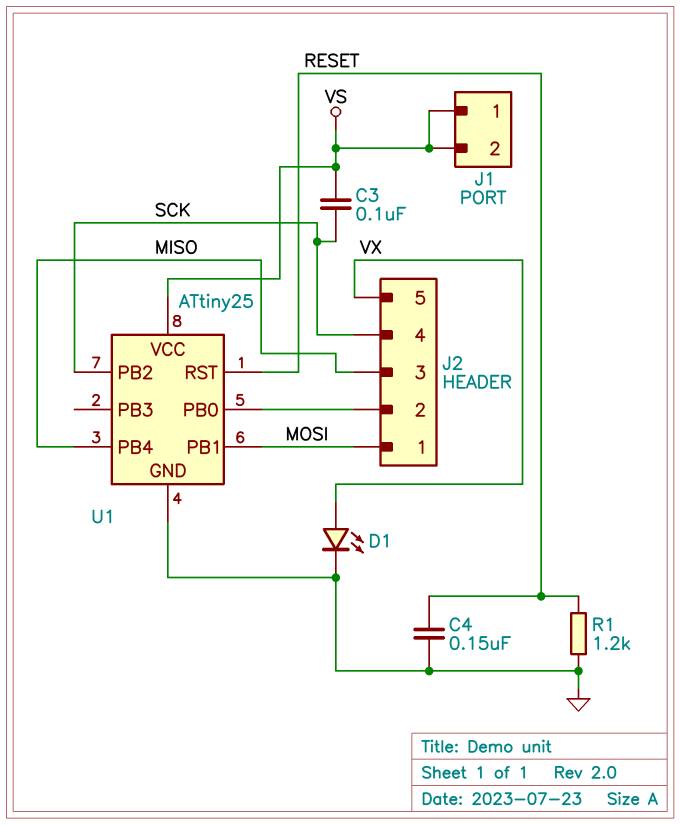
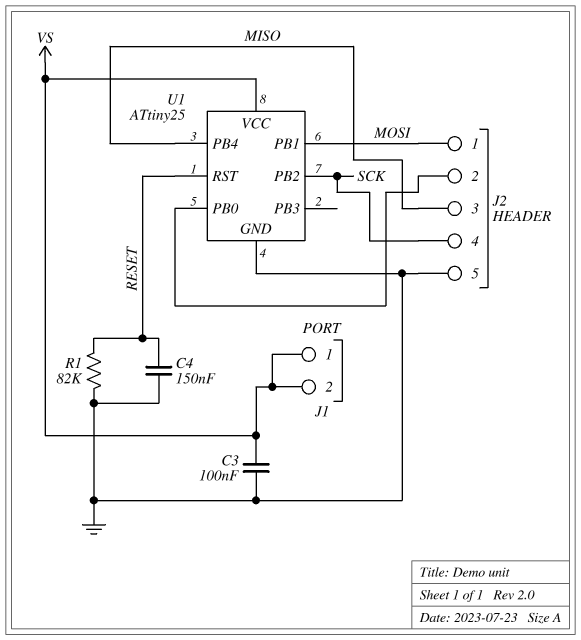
C3: 100nF (SCK, VS) -> 100nF (GND, VS)
D1: LED (A VX, K GND) -> none
J2 pin 5: VX -> GND
R1: 1.2k (GND, RESET) -> 82k (GND, RESET)

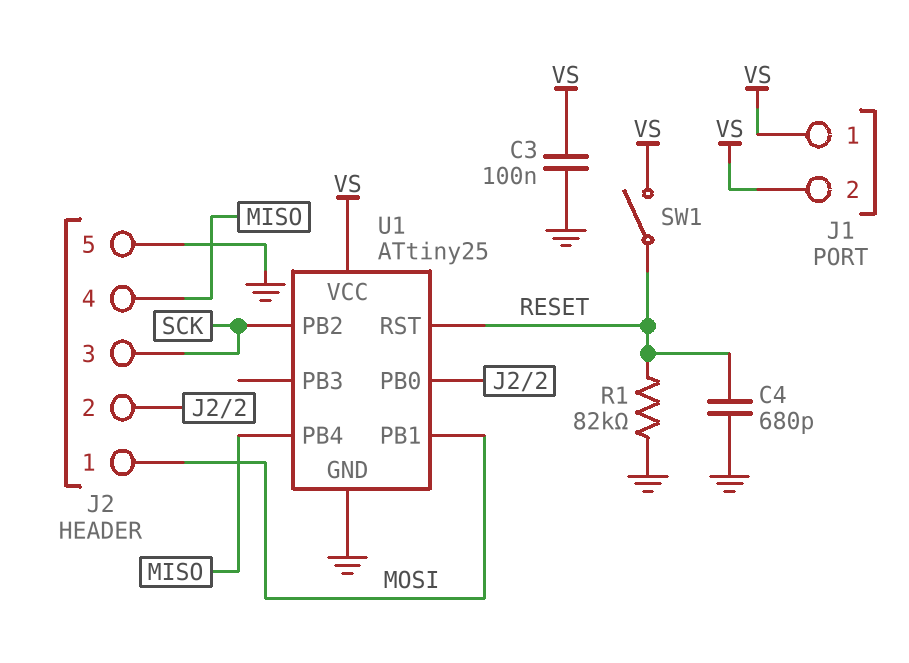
C4: 150nF (GND, RESET) -> 680pF (GND, RESET)
J2 pin 3: MISO -> SCK
J2 pin 4: SCK -> MISO
SW1: none -> switch (RESET, VS)

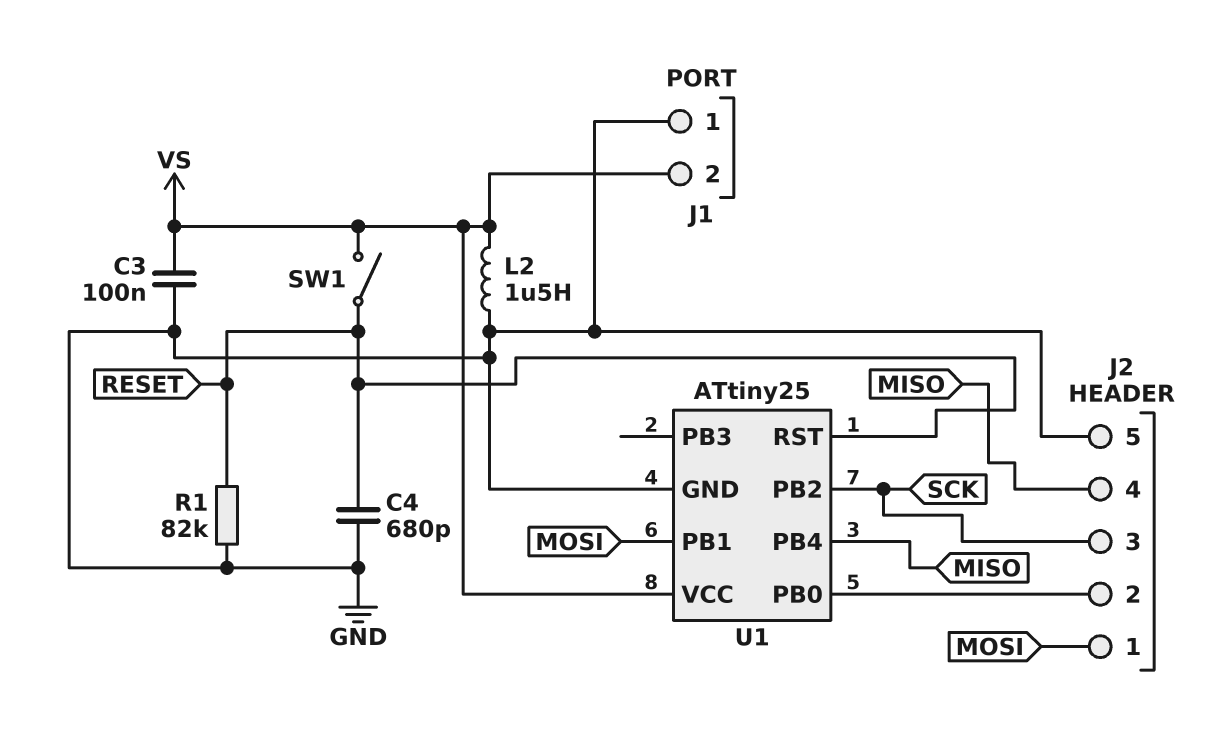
J1 pin 1: VS -> GND
L2: none -> 1.5uH (GND, VS)

